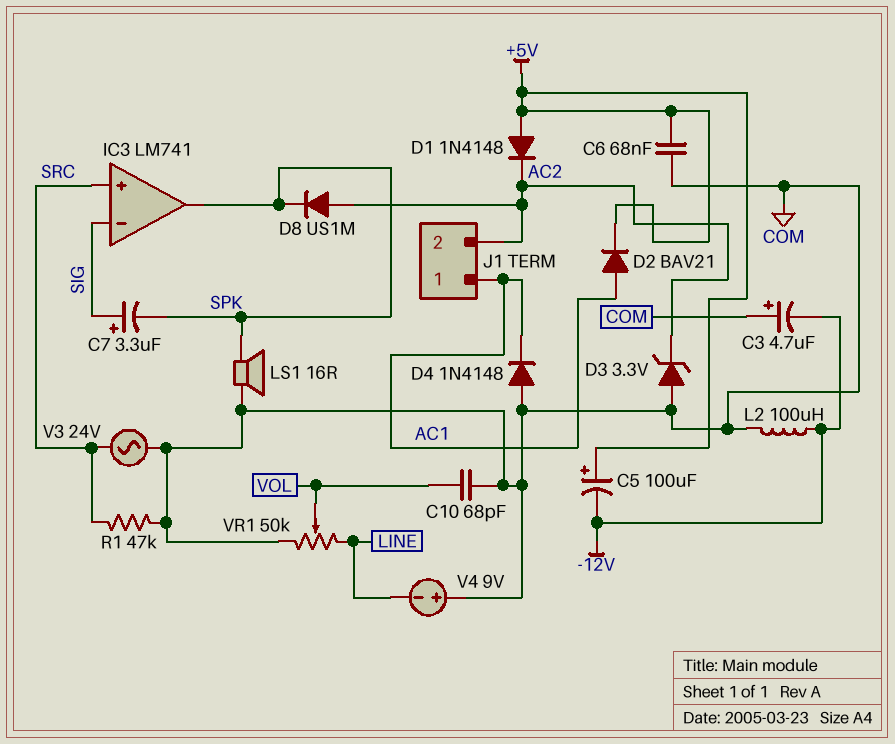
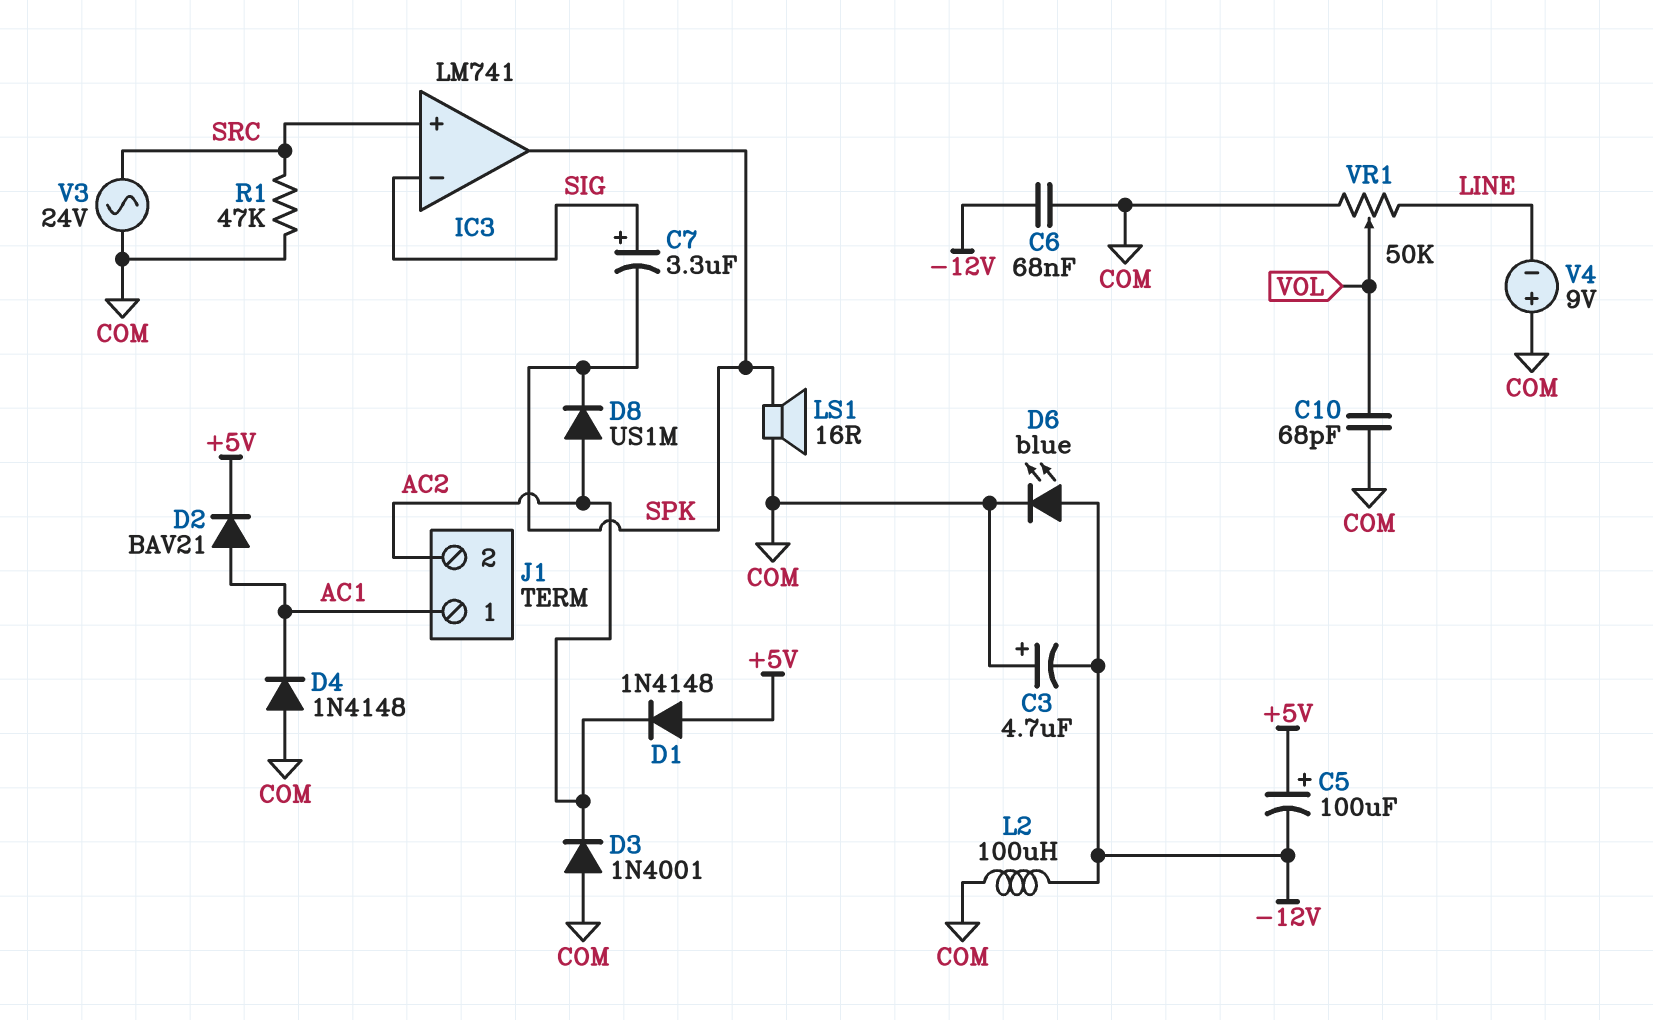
C6: 68nF (+5V, COM) -> 68nF (-12V, COM)
D3: zener 3.3V (A COM, K AC2) -> diode 1N4001 (A COM, K AC2)
D6: none -> LED blue (A -12V, K COM)

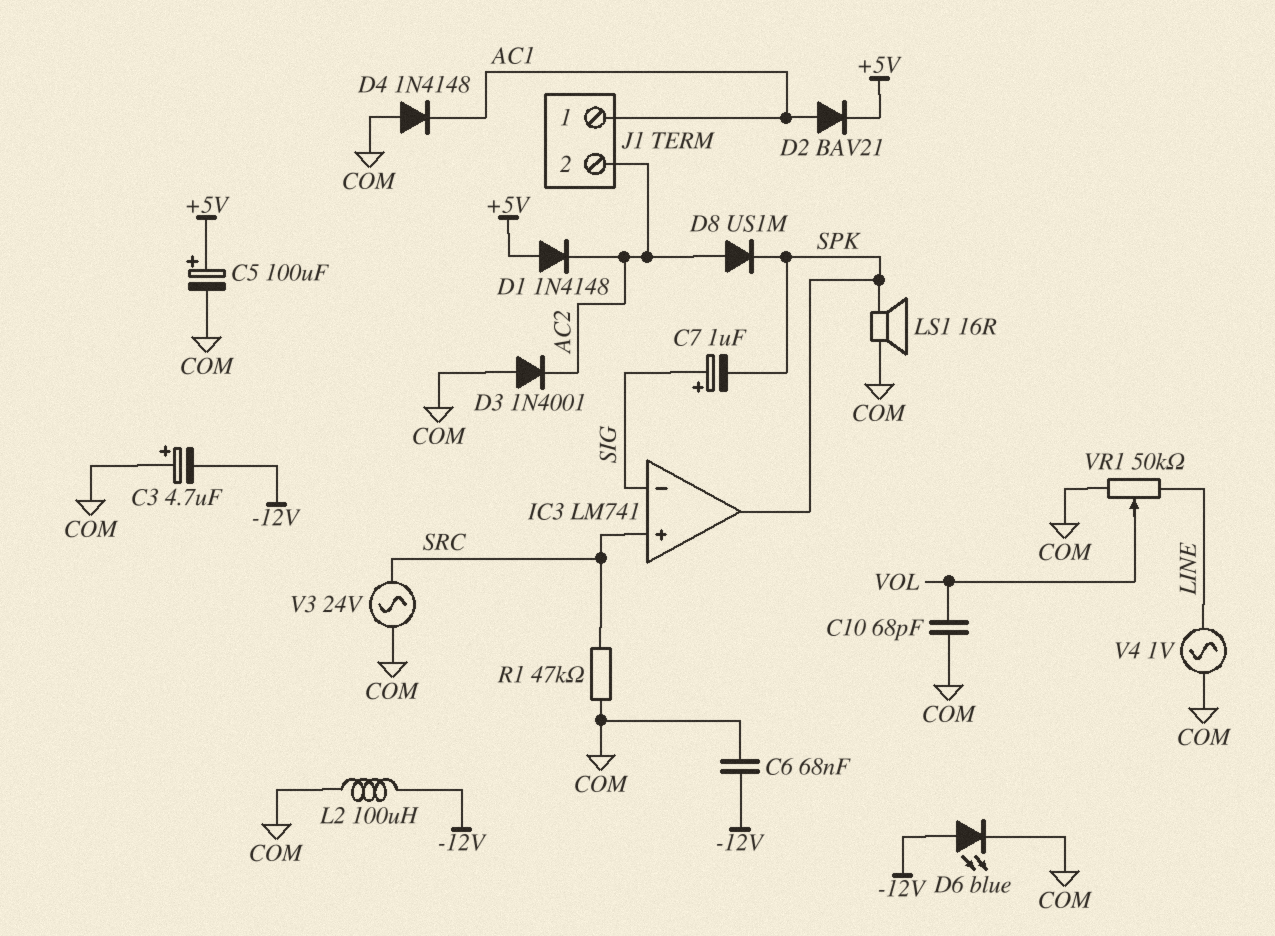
C5: 100uF (plus +5V, minus -12V) -> 100uF (plus +5V, minus COM)
C7: 3.3uF (plus SIG, minus SPK) -> 1uF (plus SIG, minus SPK)
V4: 9V (plus COM, minus LINE) -> AC 1V (COM, LINE)

